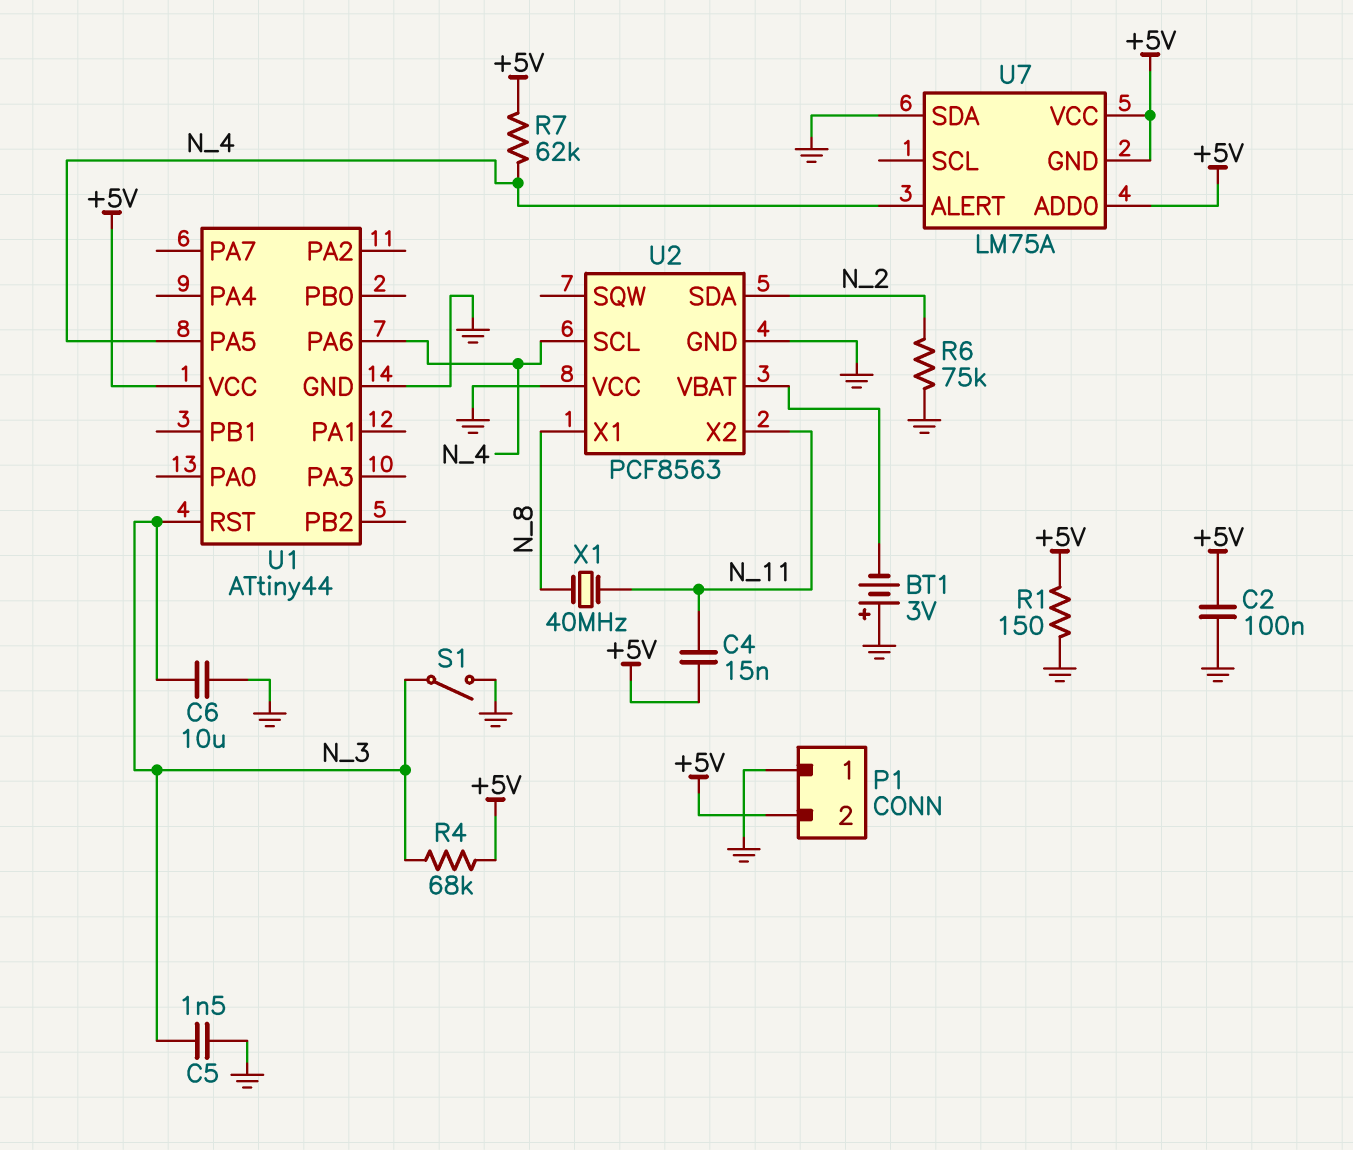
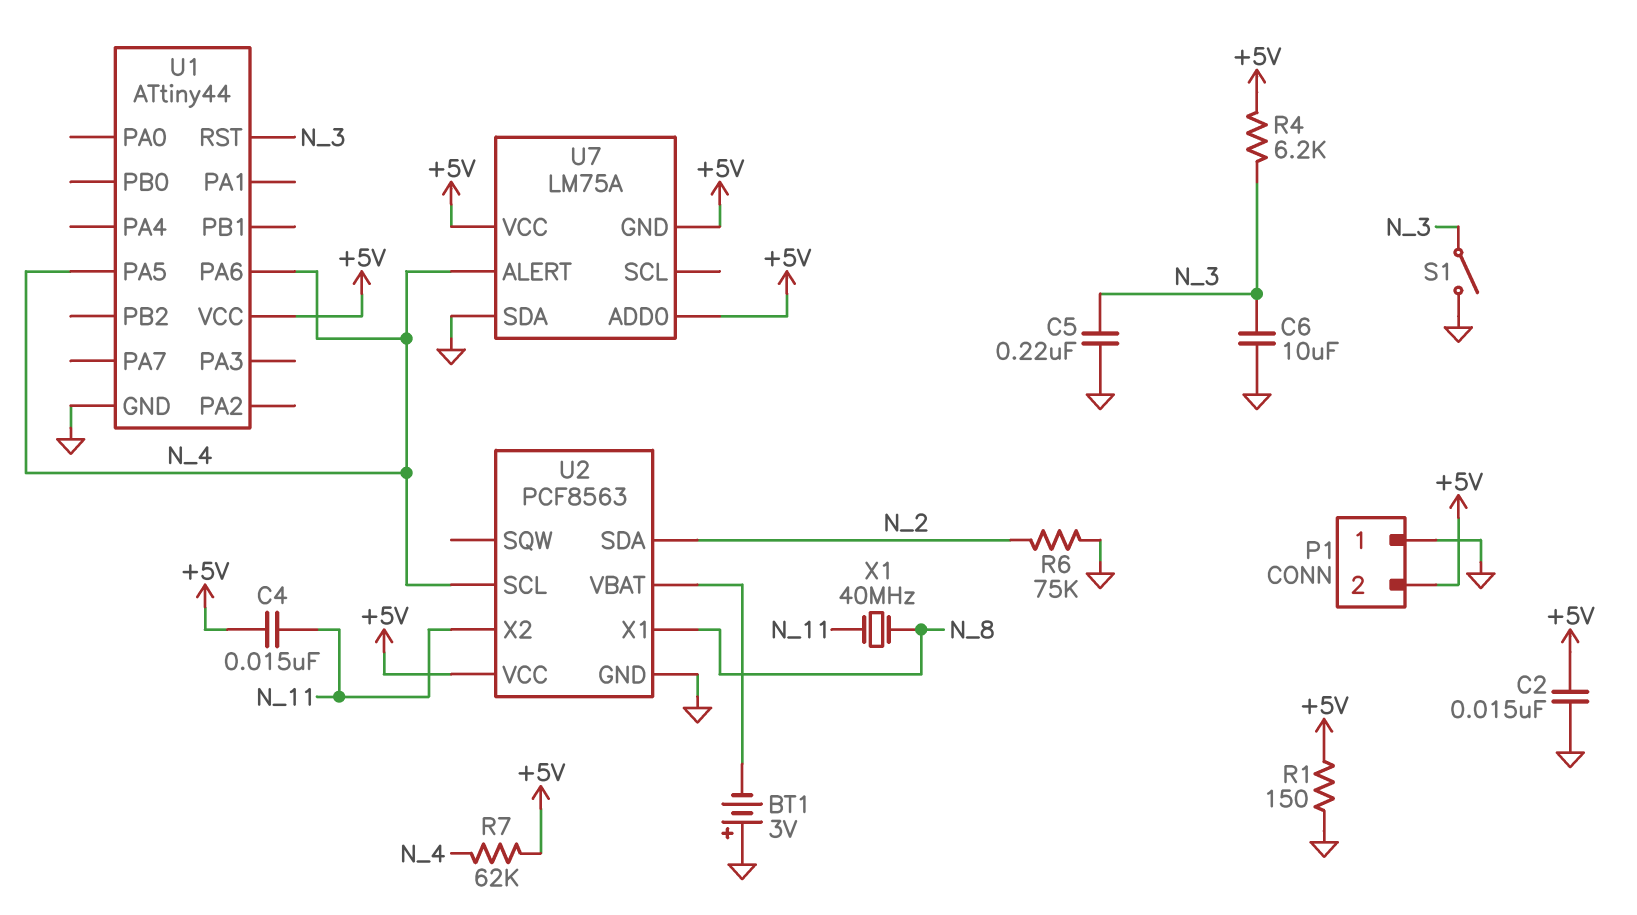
C2: 100nF (+5V, GND) -> 15nF (+5V, GND)
C5: 1.5nF (GND, N_3) -> 220nF (GND, N_3)
R4: 68k (+5V, N_3) -> 6.2k (+5V, N_3)
U2 pin VCC: GND -> +5V

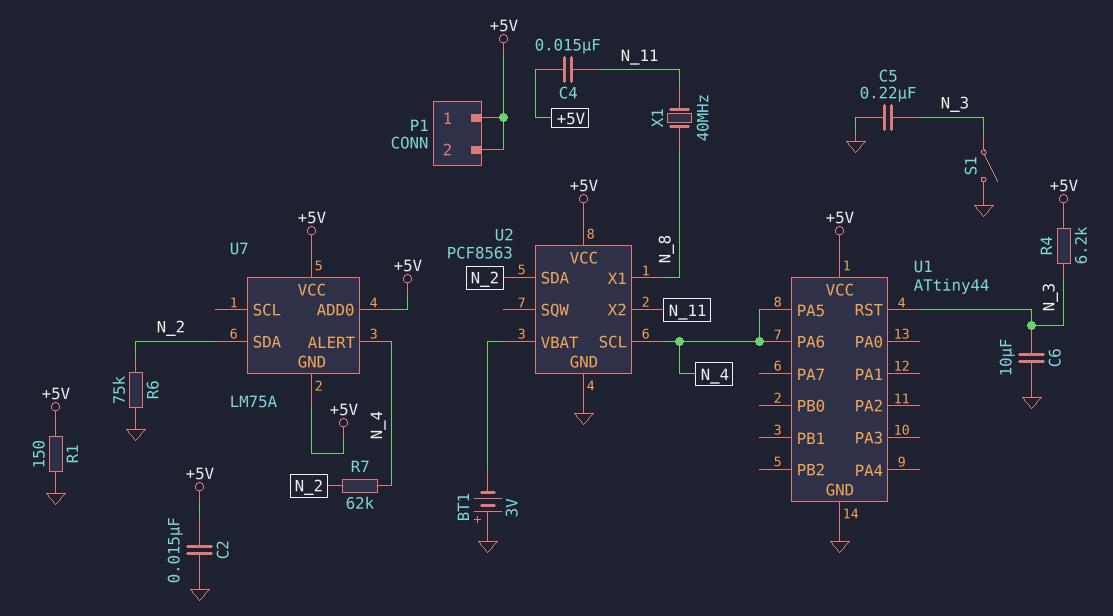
P1 pin 1: GND -> +5V
R7: 62k (+5V, N_4) -> 62k (N_2, N_4)
U7 pin SDA: GND -> N_2

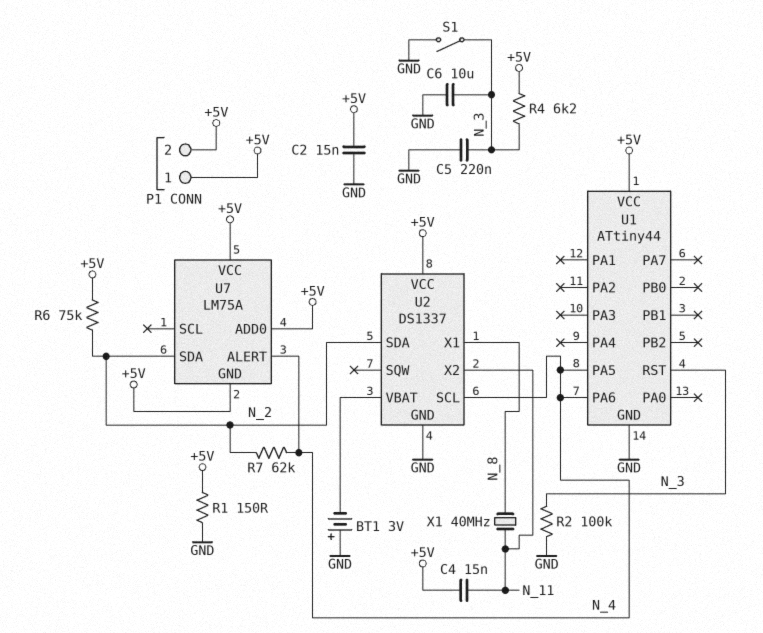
R2: none -> 100k (GND, N_3)
R6: 75k (GND, N_2) -> 75k (+5V, N_2)
U2: PCF8563 -> DS1337

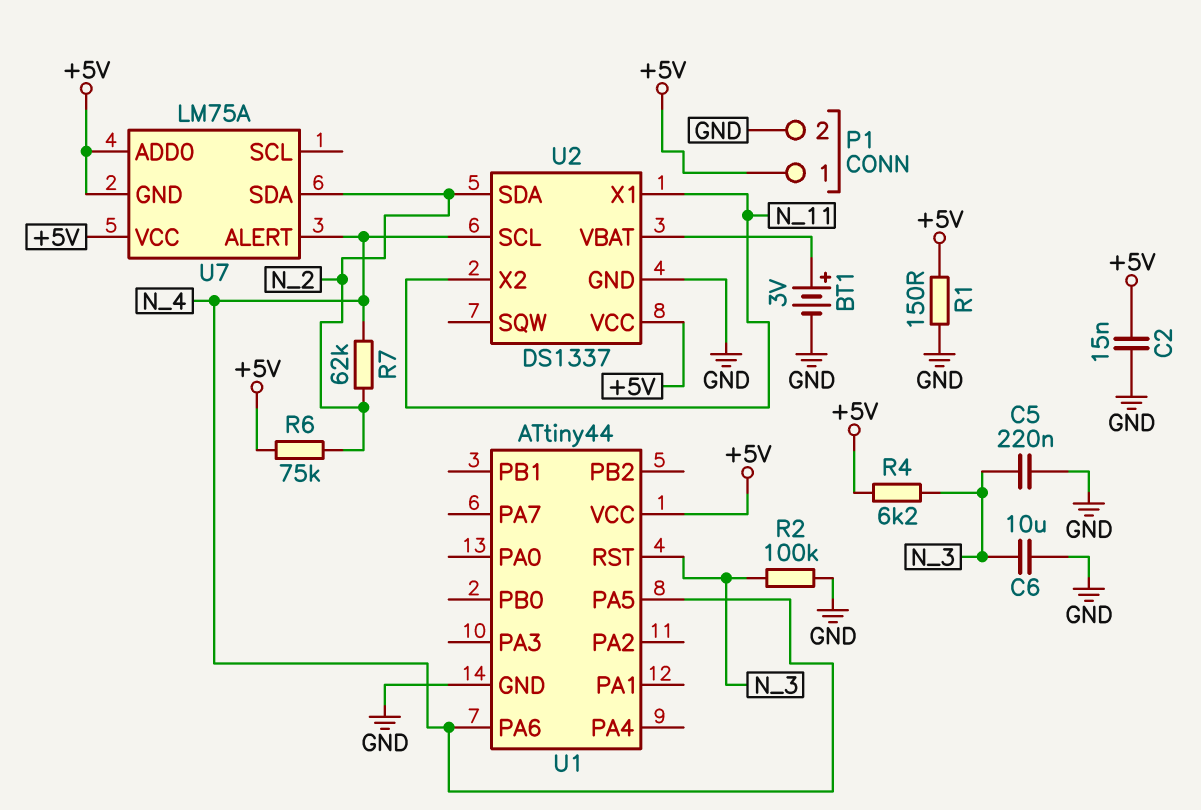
BT1: 3V (plus GND, minus U2/VBAT) -> 3V (plus U2/VBAT, minus GND)
C4: 15nF (+5V, N_11) -> none
P1 pin 2: +5V -> GND
S1: switch (GND, N_3) -> none
U2 pin X1: N_8 -> N_11
X1: 40MHz (N_8, N_11) -> none

